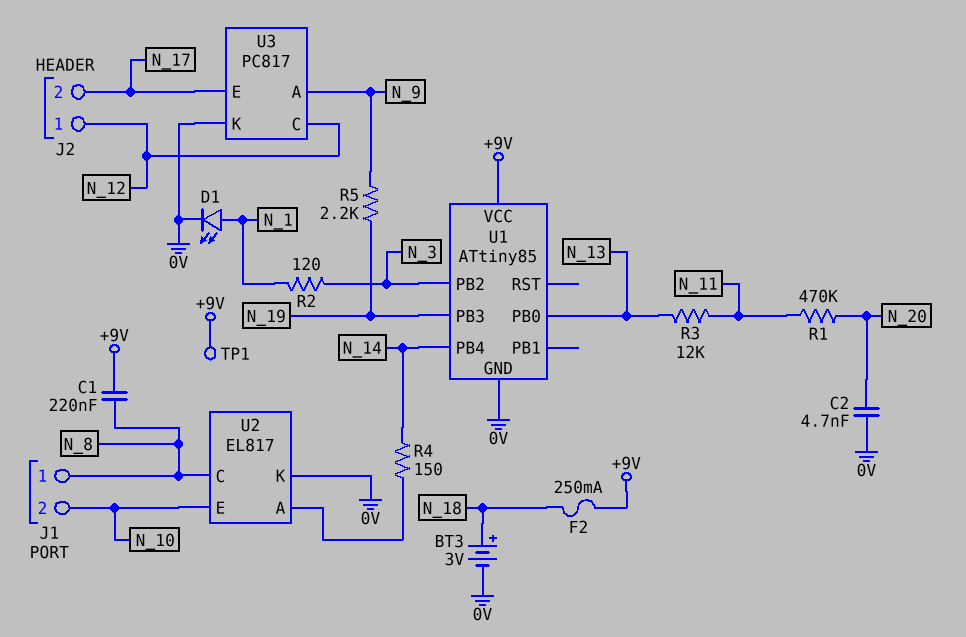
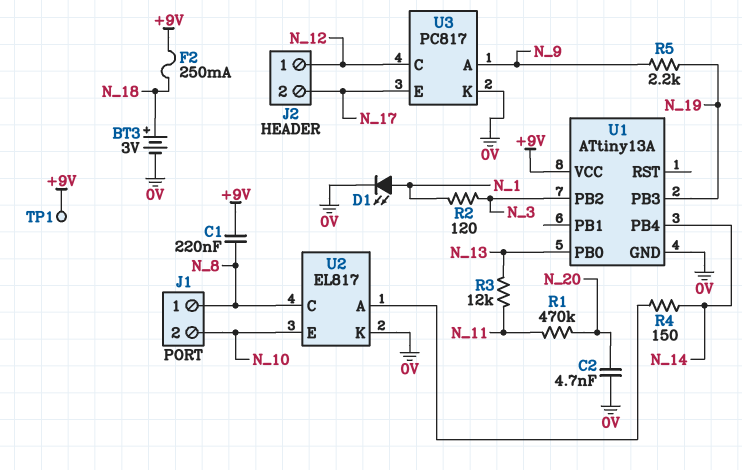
U1: ATtiny85 -> ATtiny13A

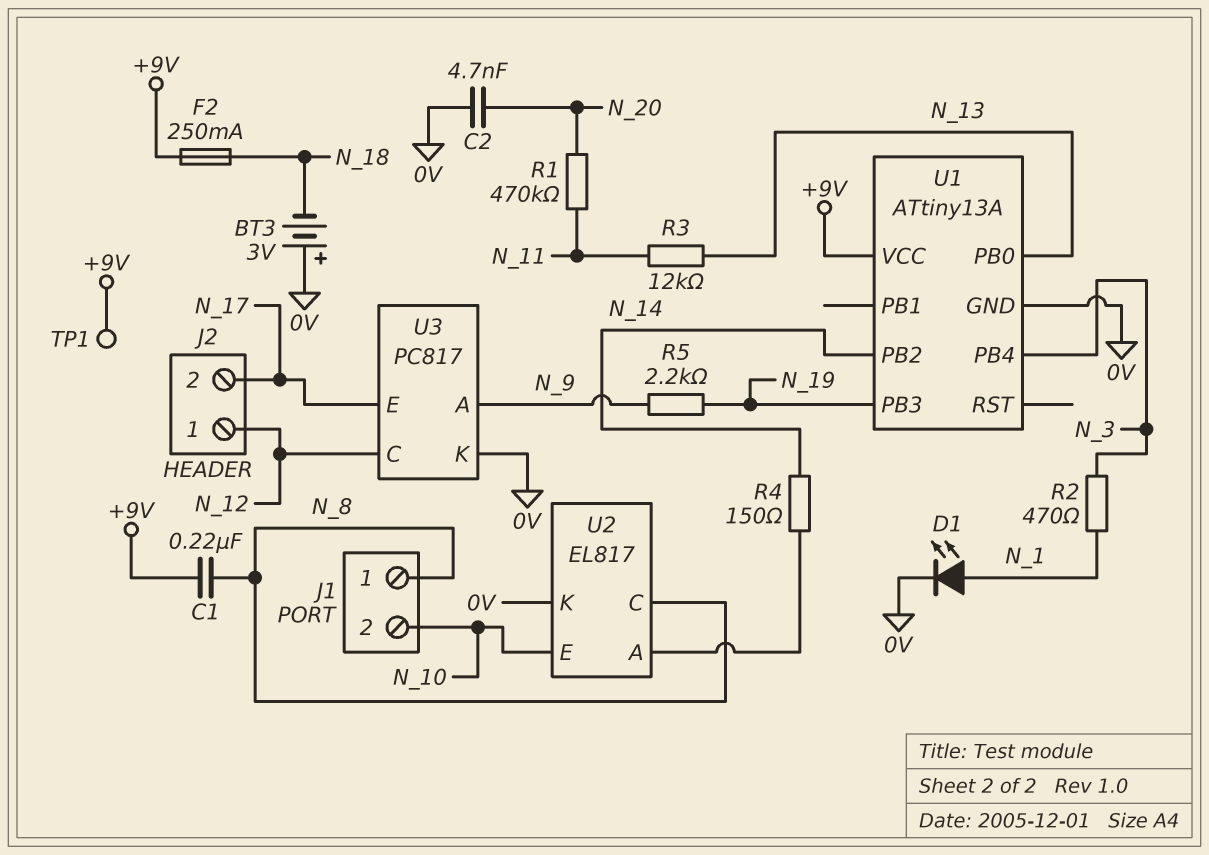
BT3: 3V (plus N_18, minus 0V) -> 3V (plus 0V, minus N_18)
R2: 120 (N_1, N_3) -> 470 (N_1, N_3)
U1 pin PB2: N_3 -> N_14
U1 pin PB4: N_14 -> N_3

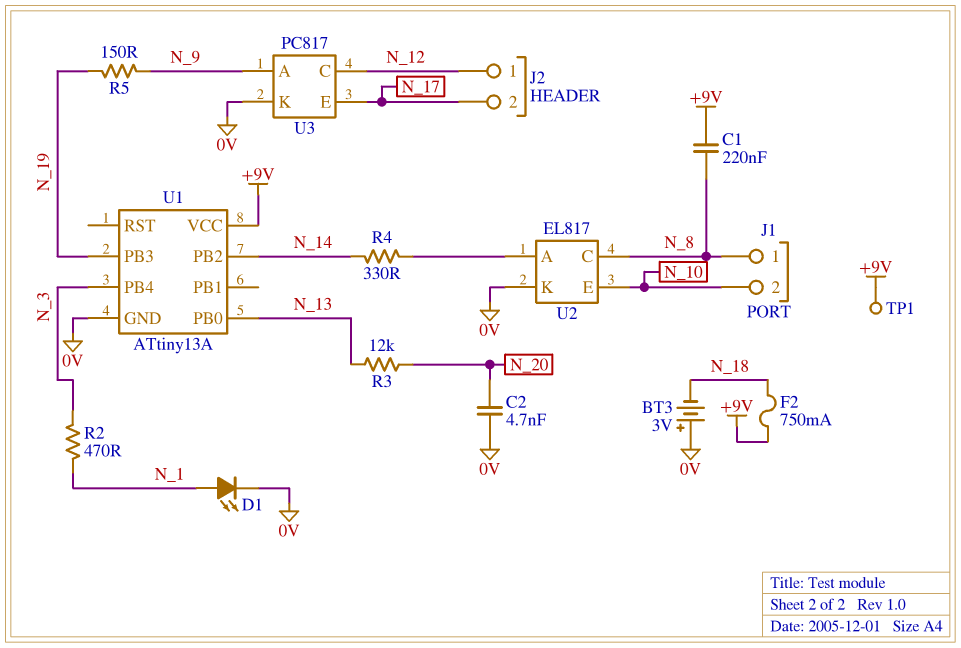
F2: 250mA (+9V, N_18) -> 750mA (+9V, N_18)
R1: 470k (N_11, N_20) -> none
R3: 12k (N_11, N_13) -> 12k (N_13, N_20)
R4: 150 (N_14, U2/A) -> 330 (N_14, U2/A)
R5: 2.2k (N_9, N_19) -> 150 (N_9, N_19)

